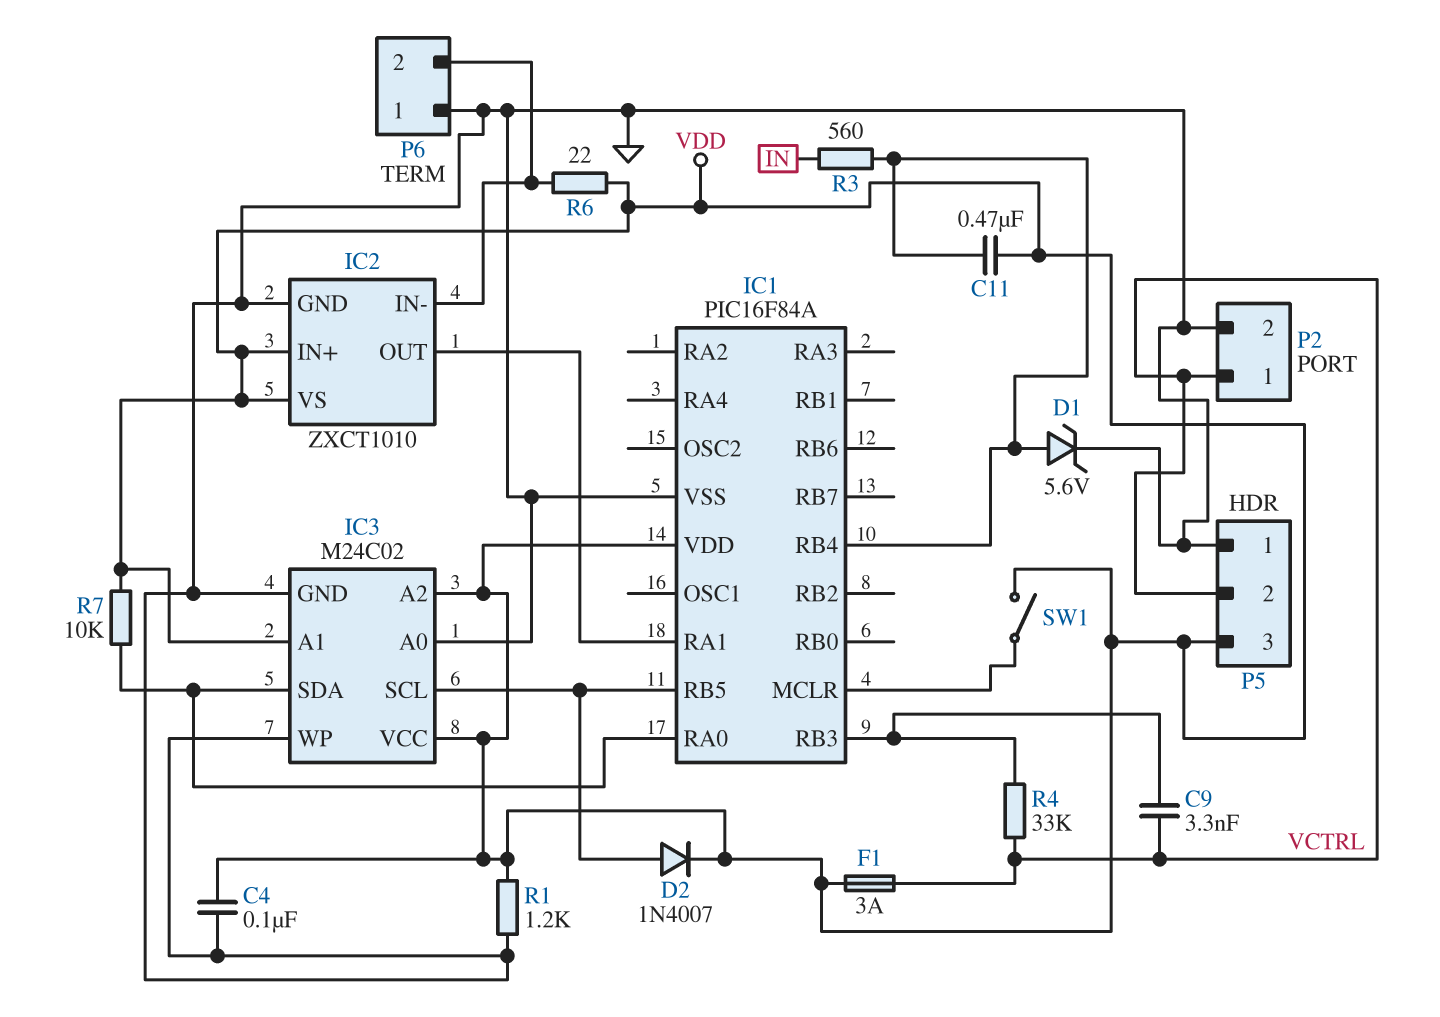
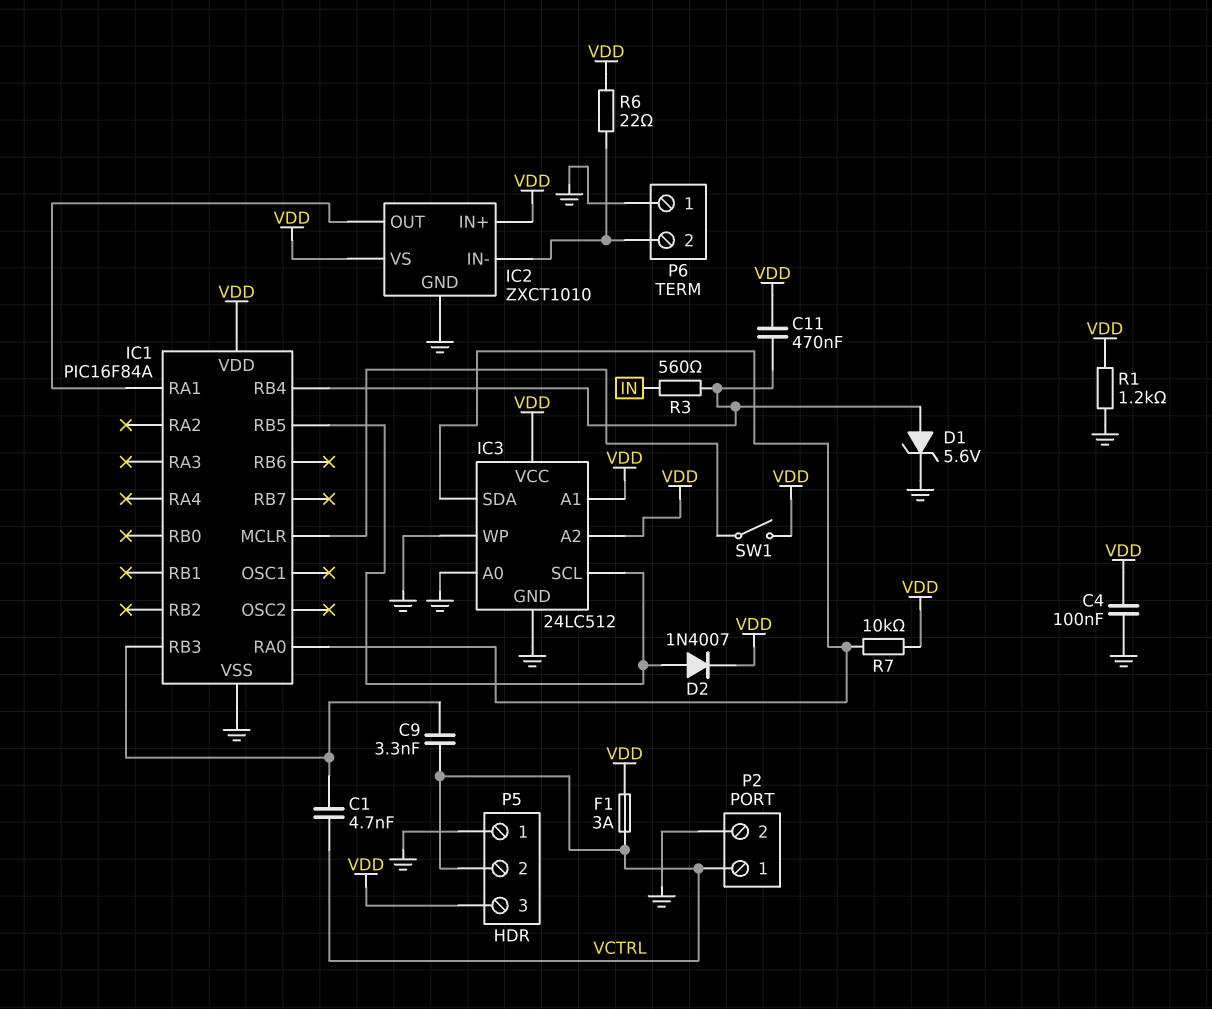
C1: none -> 4.7nF (IC1/RB3, VCTRL)
IC3: M24C02 -> 24LC512
R4: 33k (IC1/RB3, VCTRL) -> none

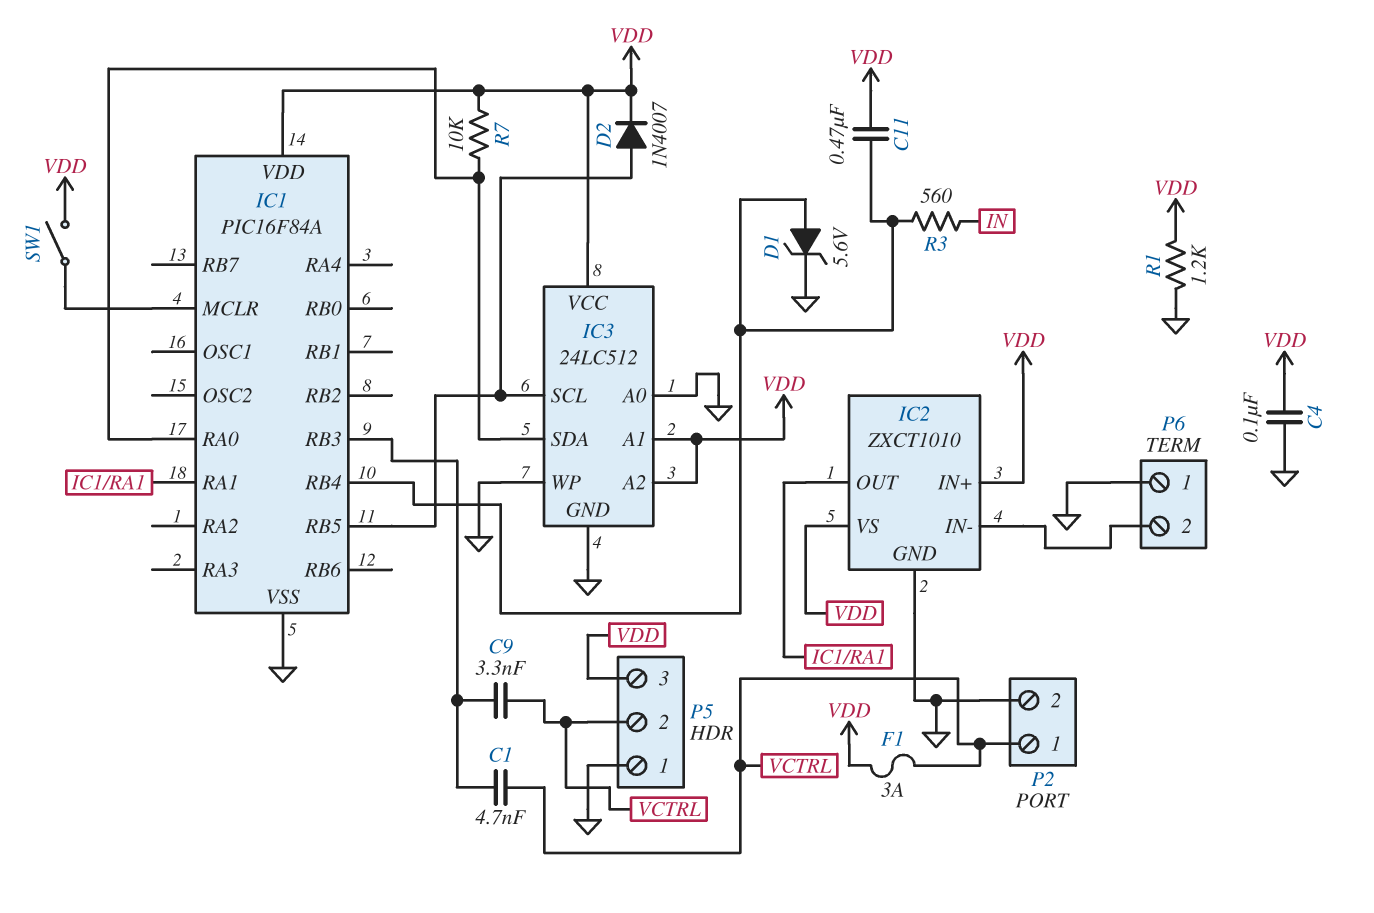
R6: 22 (IC2/IN-, VDD) -> none

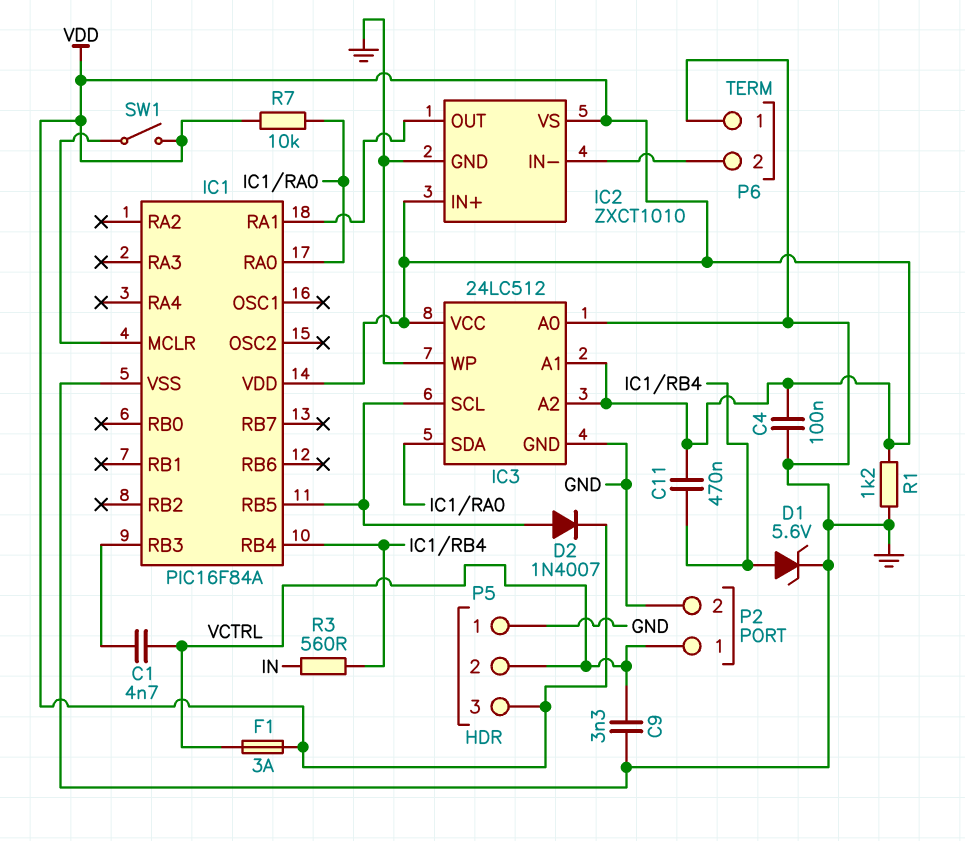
C9: 3.3nF (IC1/RB3, VCTRL) -> 3.3nF (GND, VCTRL)

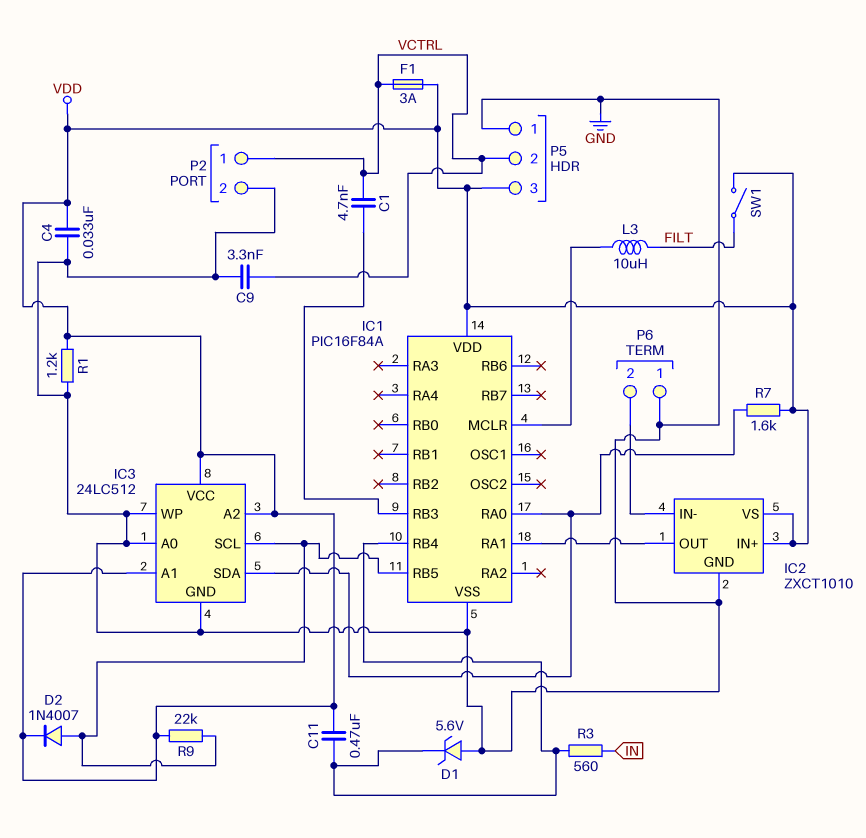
C4: 100nF (GND, VDD) -> 33nF (GND, VDD)
D1: zener 5.6V (A IC1/RB4, K GND) -> zener 5.6V (A GND, K IC1/RB4)
L3: none -> 10uH (FILT, IC1/MCLR)
R7: 10k (IC1/RA0, VDD) -> 1.6k (IC1/RA0, VDD)
R9: none -> 22k (IC1/RB5, VDD)
SW1: switch (IC1/MCLR, VDD) -> switch (FILT, VDD)

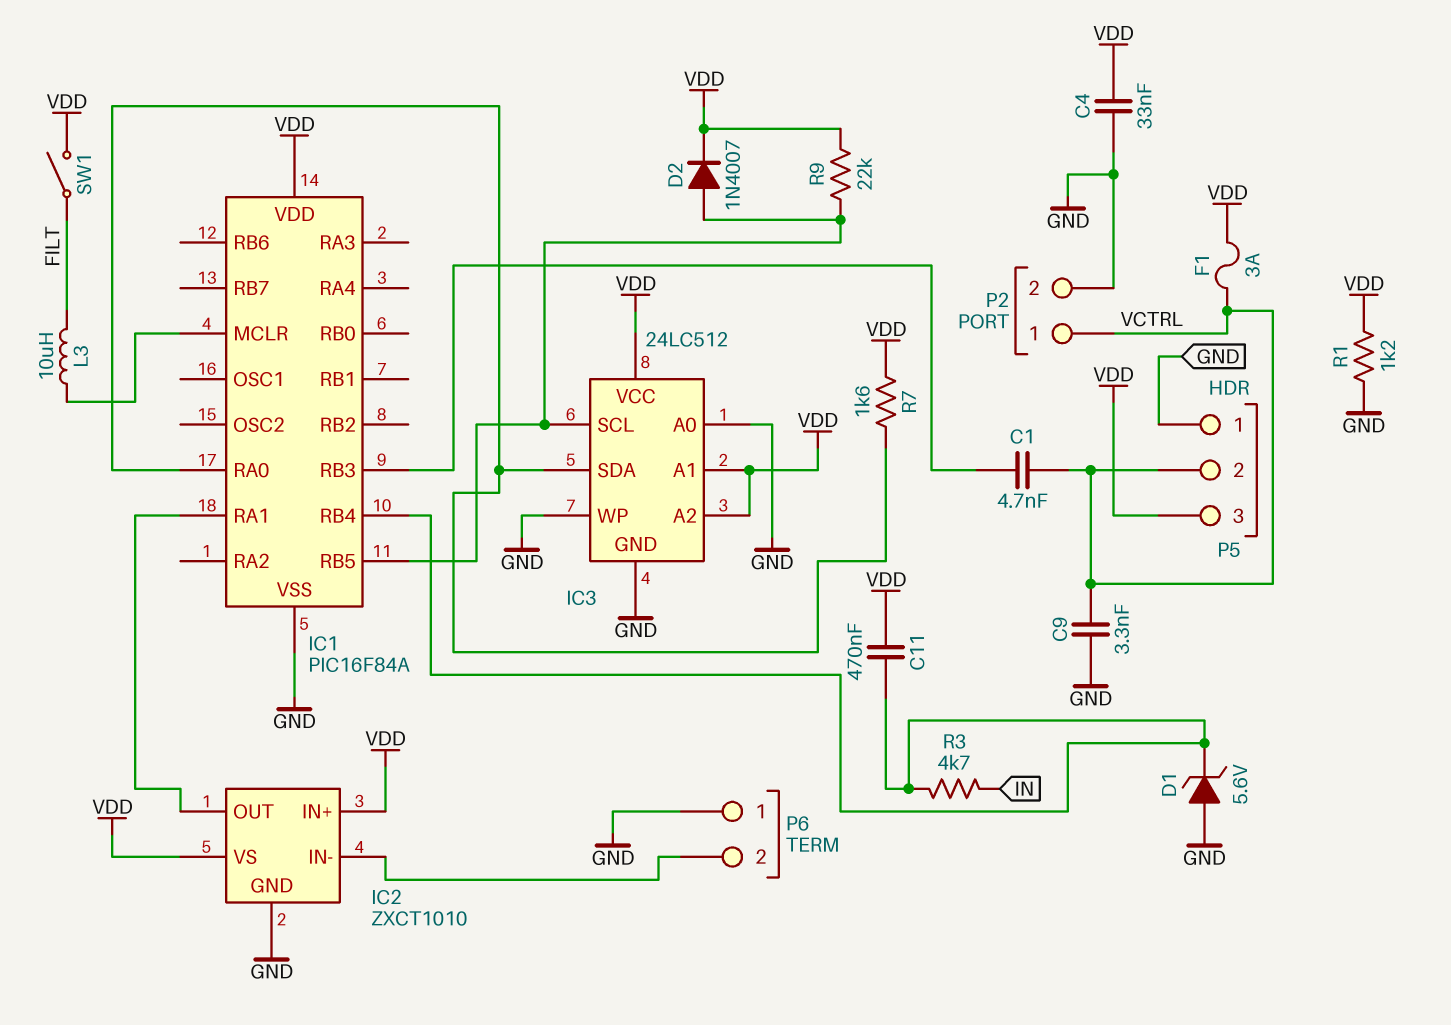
R3: 560 (IC1/RB4, IN) -> 4.7k (IC1/RB4, IN)

